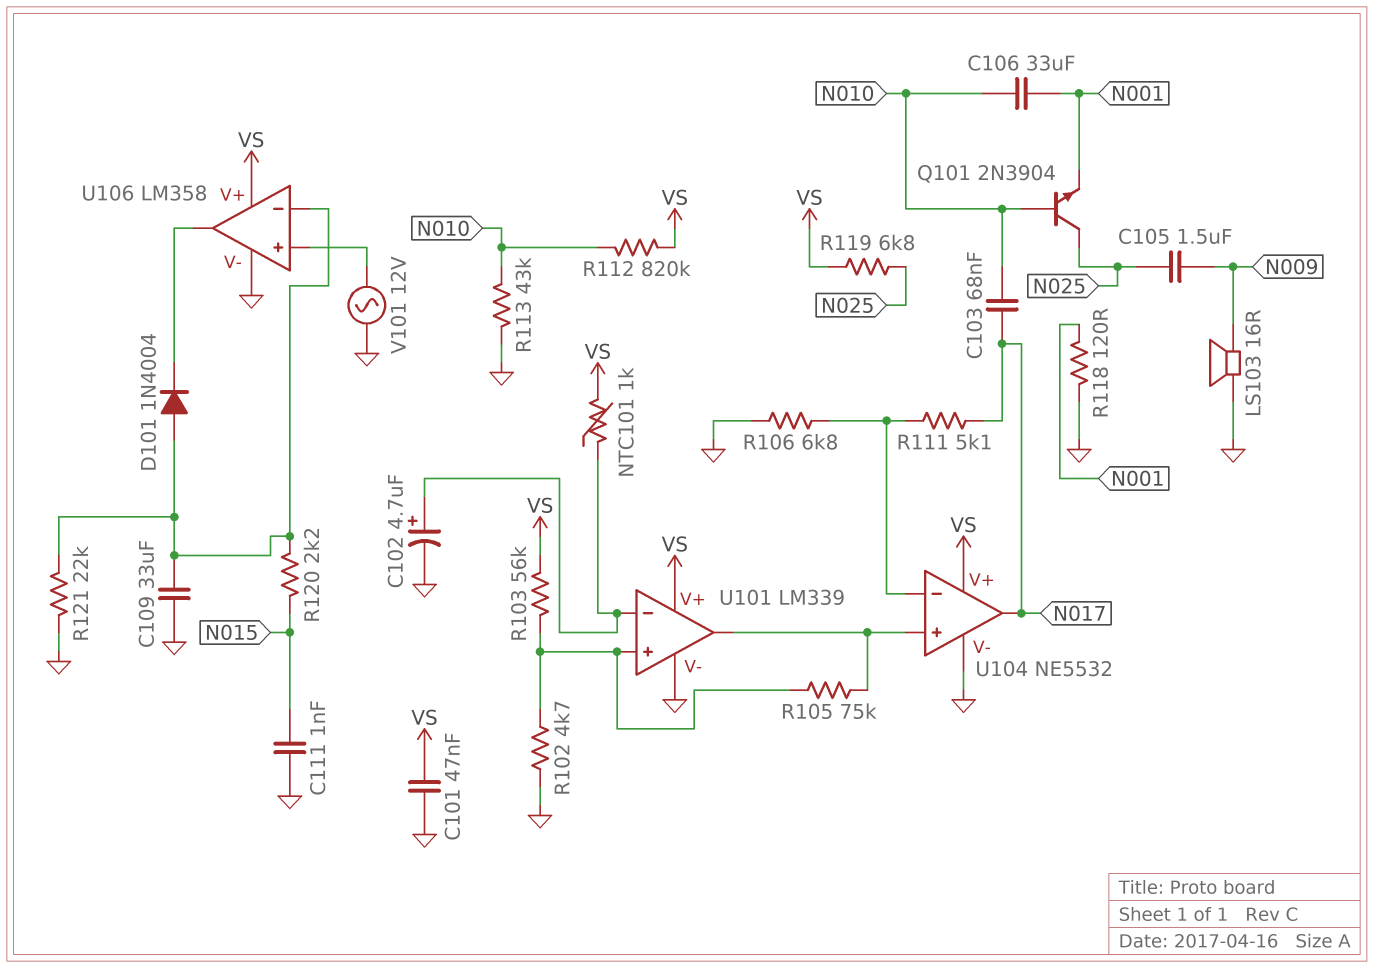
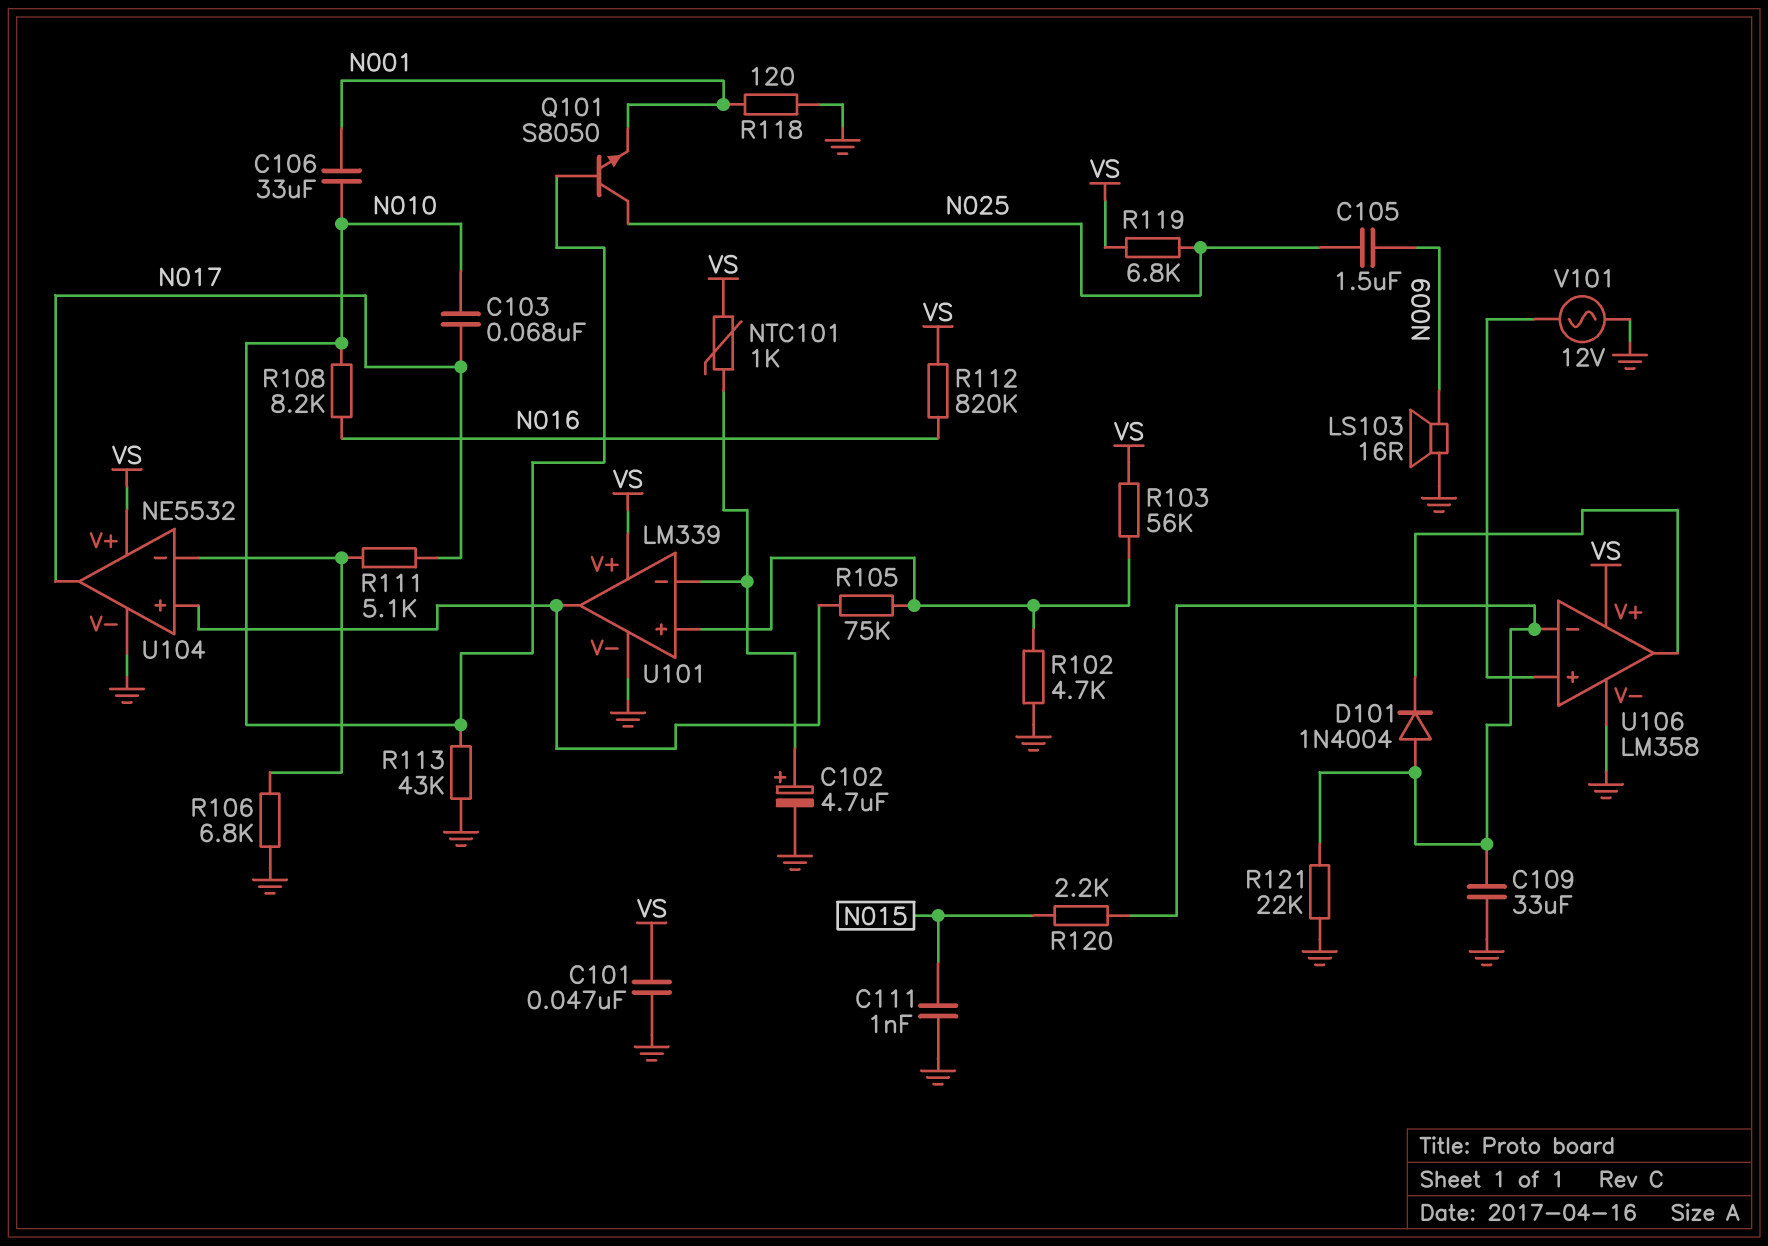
Q101: NPN 2N3904 (B N010, C N025, E N001) -> NPN S8050 (B N010, C N025, E N001)
R108: none -> 8.2k (N010, N016)
R112: 820k (N010, VS) -> 820k (N016, VS)

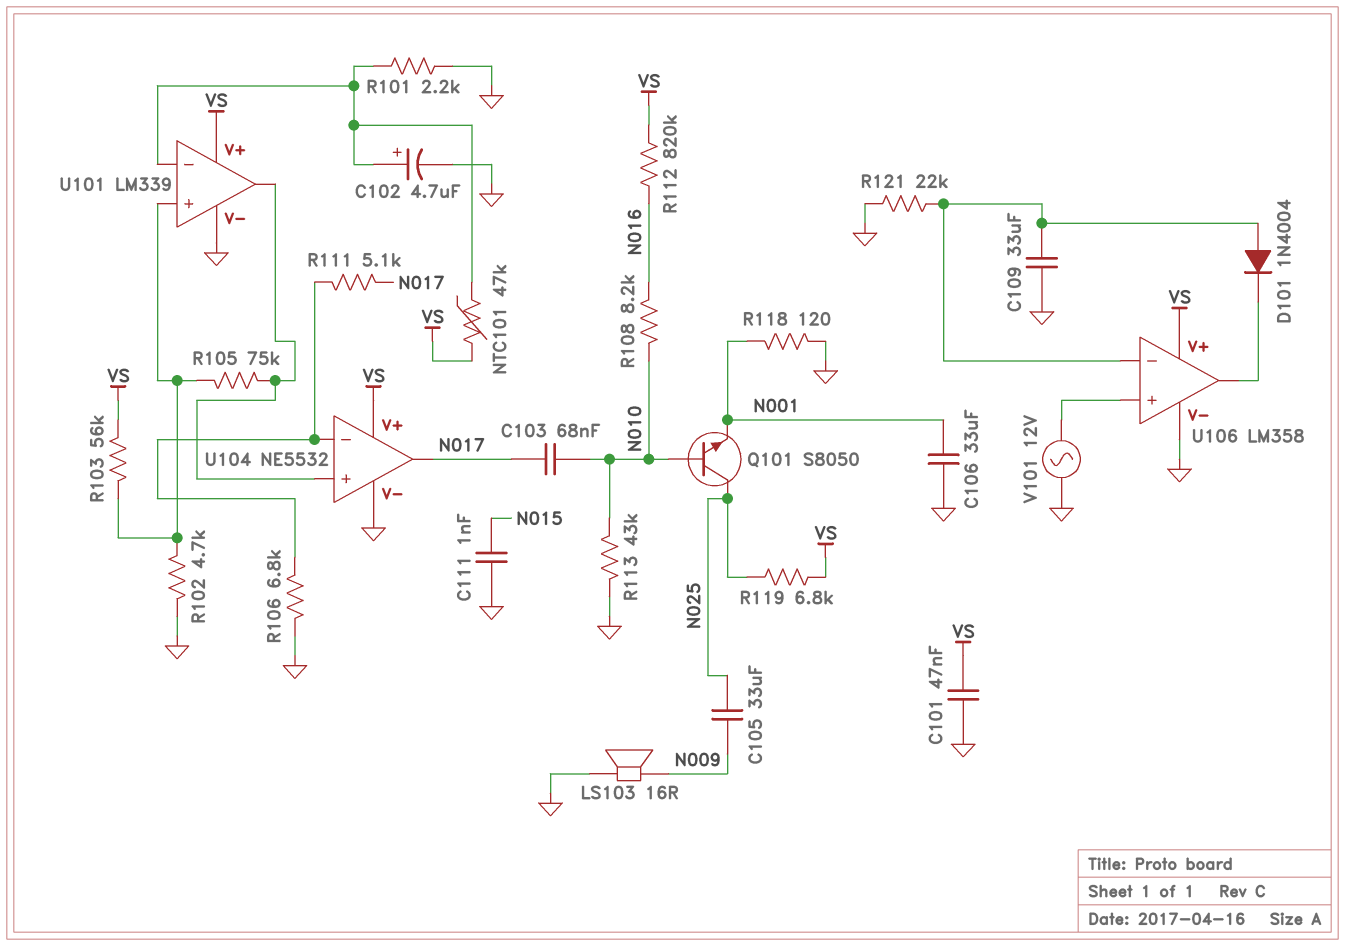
C105: 1.5uF (N009, N025) -> 33uF (N009, N025)
C106: 33uF (N001, N010) -> 33uF (GND, N001)
NTC101: 1k (U101/in-, VS) -> 47k (U101/in-, VS)
R101: none -> 2.2k (GND, U101/in-)
R120: 2.2k (N015, U106/in-) -> none

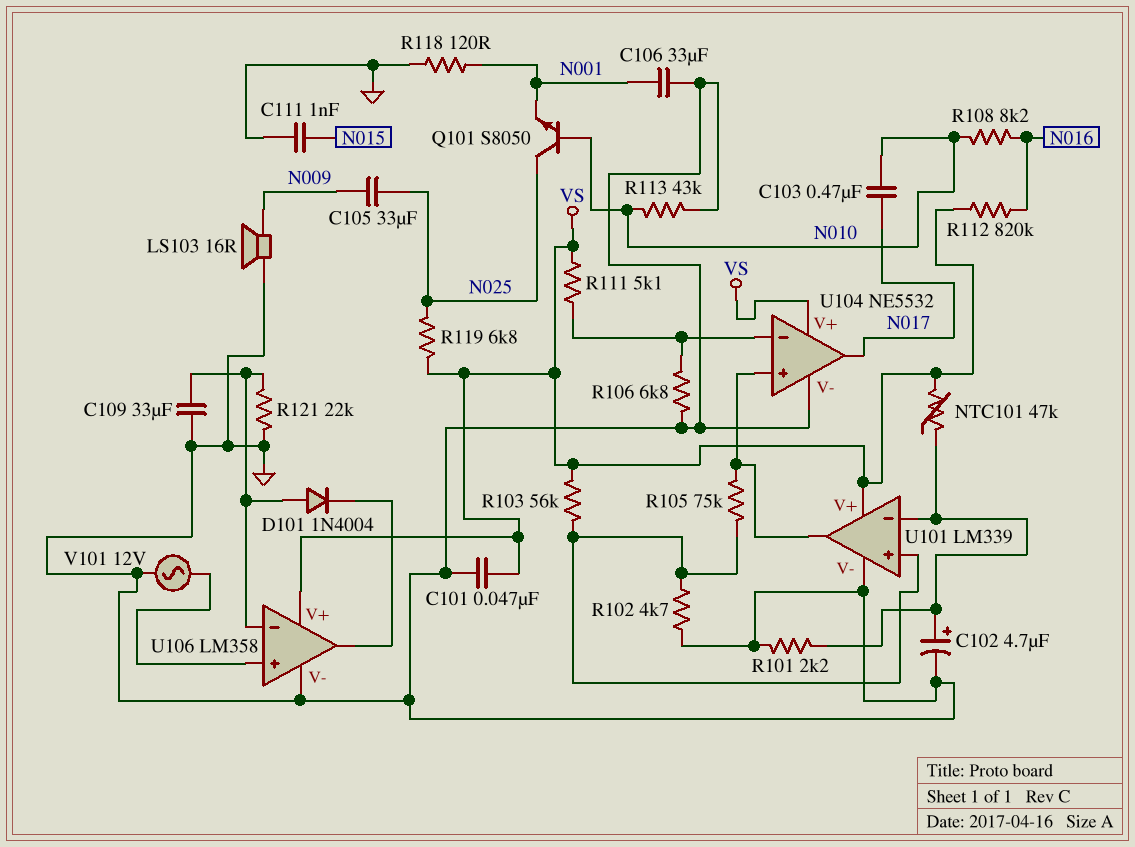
C103: 68nF (N010, N017) -> 470nF (N010, N017)
R111: 5.1k (N017, U104/in-) -> 5.1k (U104/in-, VS)

